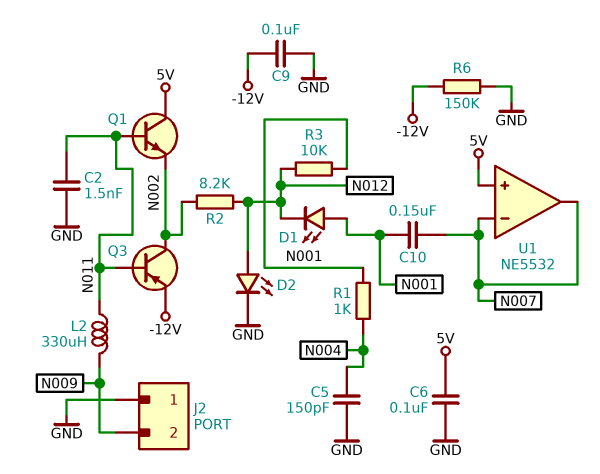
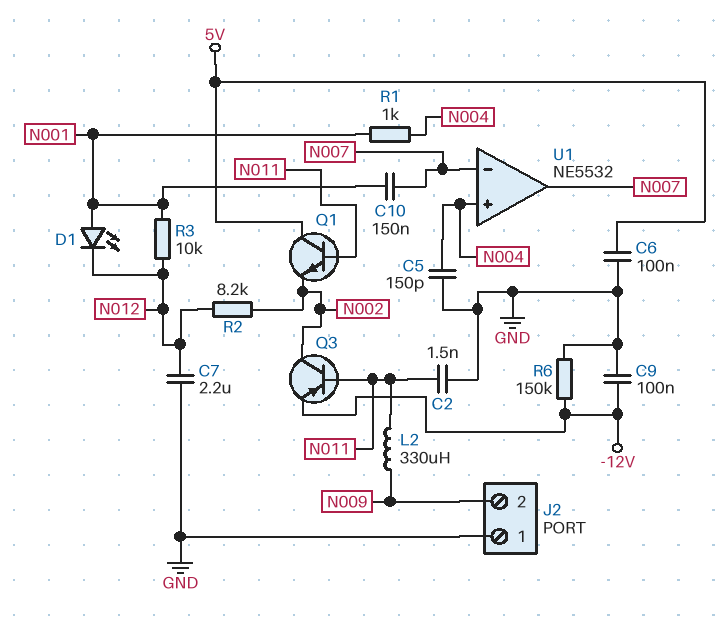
C7: none -> 2.2uF (GND, N012)
D2: LED (A N012, K GND) -> none
U1 pin in+: 5V -> N004

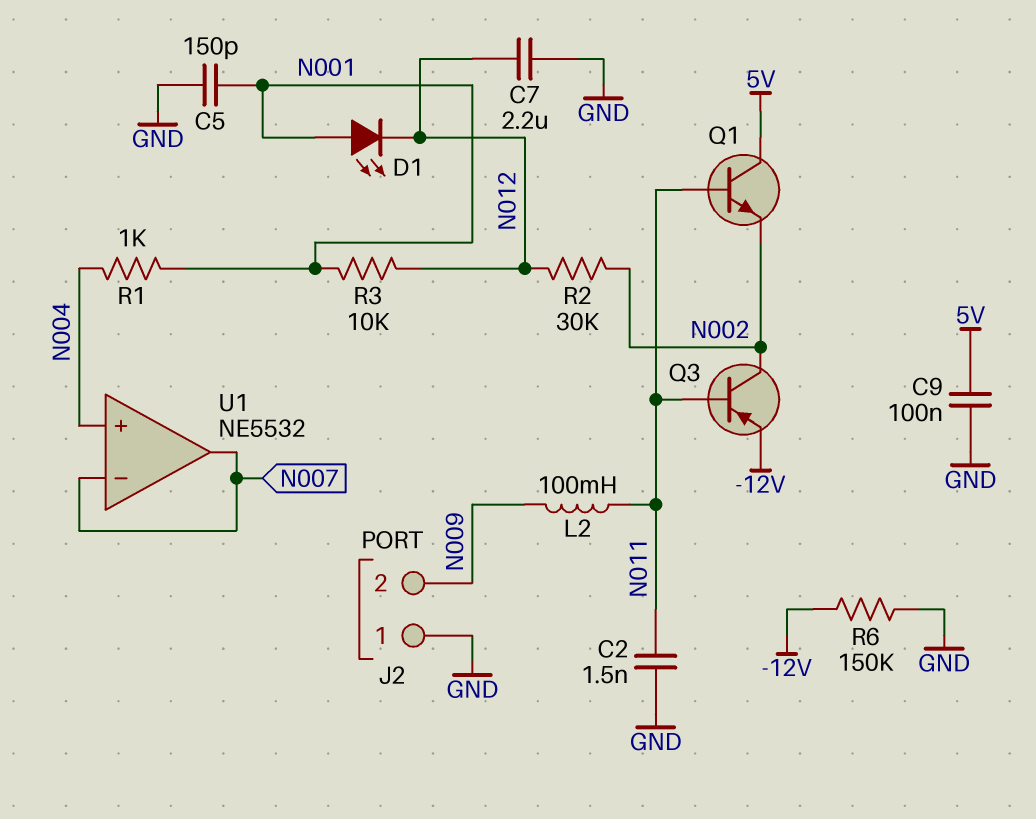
C5: 150pF (GND, N004) -> 150pF (GND, N001)
C6: 100nF (5V, GND) -> none
C9: 100nF (-12V, GND) -> 100nF (5V, GND)
C10: 150nF (N001, N007) -> none
L2: 330uH (N009, N011) -> 100mH (N009, N011)
R2: 8.2k (N002, N012) -> 30k (N002, N012)

